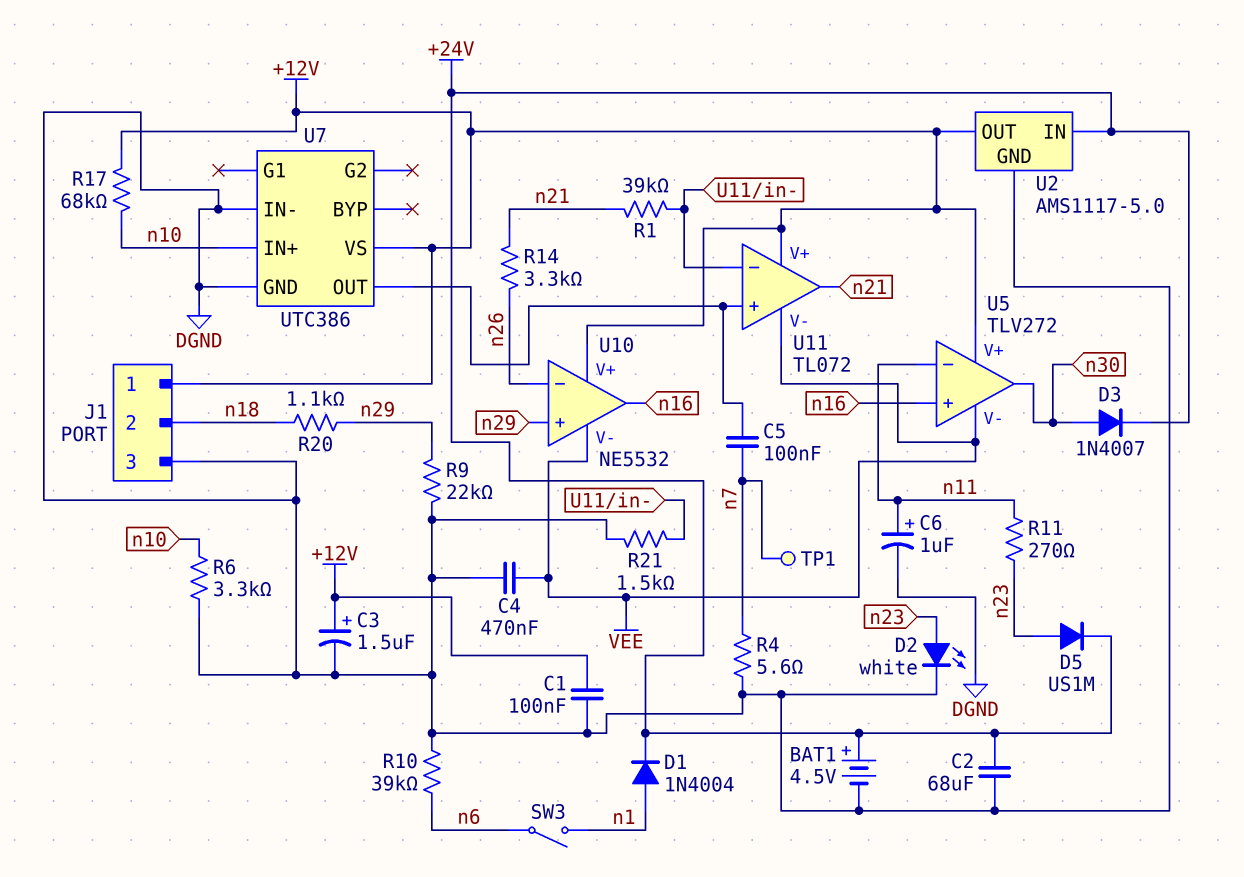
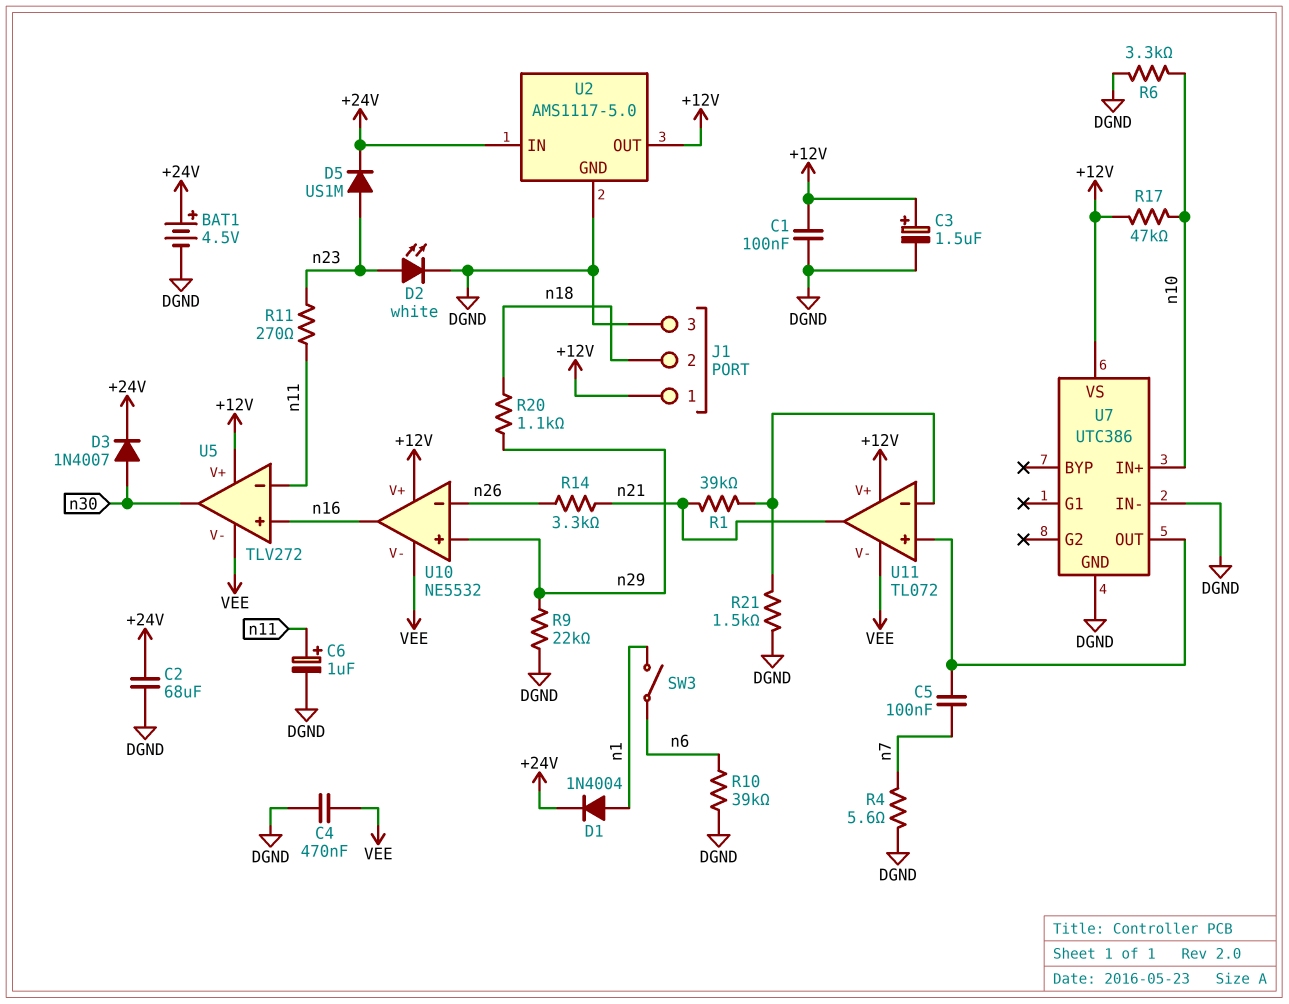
R17: 68k (+12V, n10) -> 47k (+12V, n10)
TP1: test point (n7) -> none

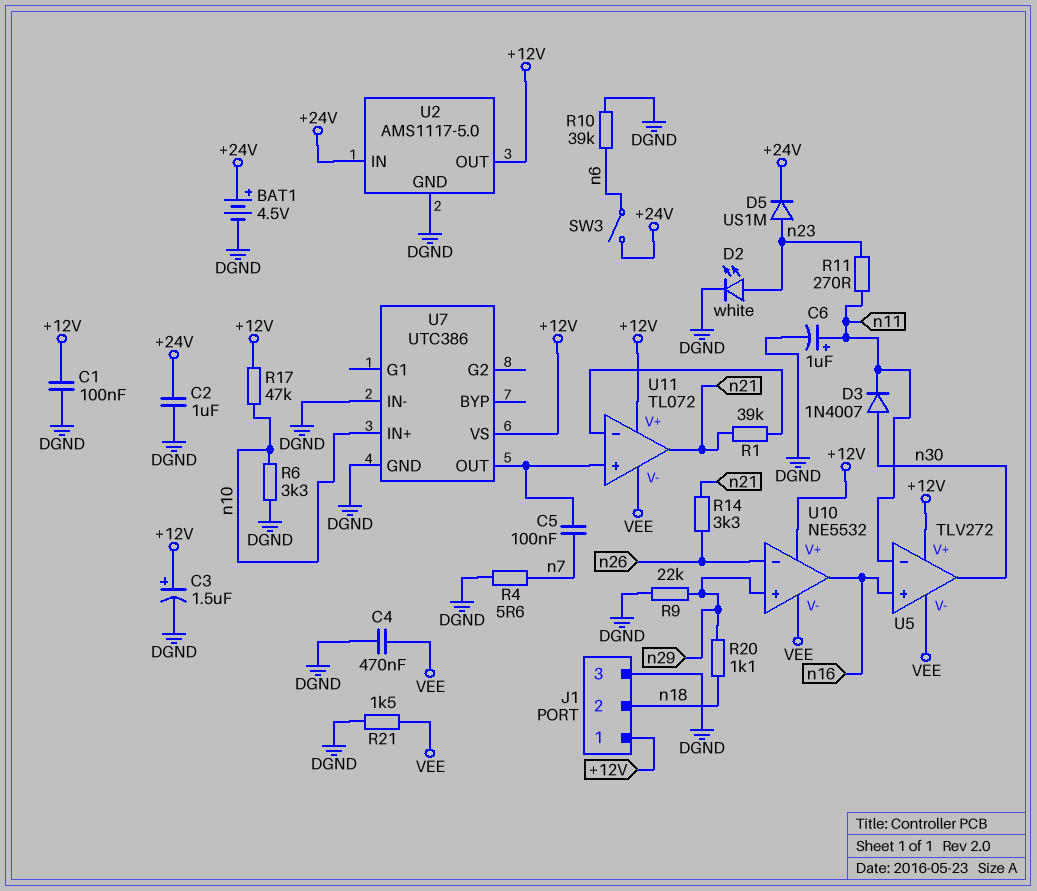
C2: 68uF (+24V, DGND) -> 1uF (+24V, DGND)
D1: diode 1N4004 (A n1, K +24V) -> none
D3: diode 1N4007 (A n30, K +24V) -> diode 1N4007 (A n30, K n11)
R21: 1.5k (DGND, U11/in-) -> 1.5k (DGND, VEE)
SW3: switch (n1, n6) -> switch (+24V, n6)

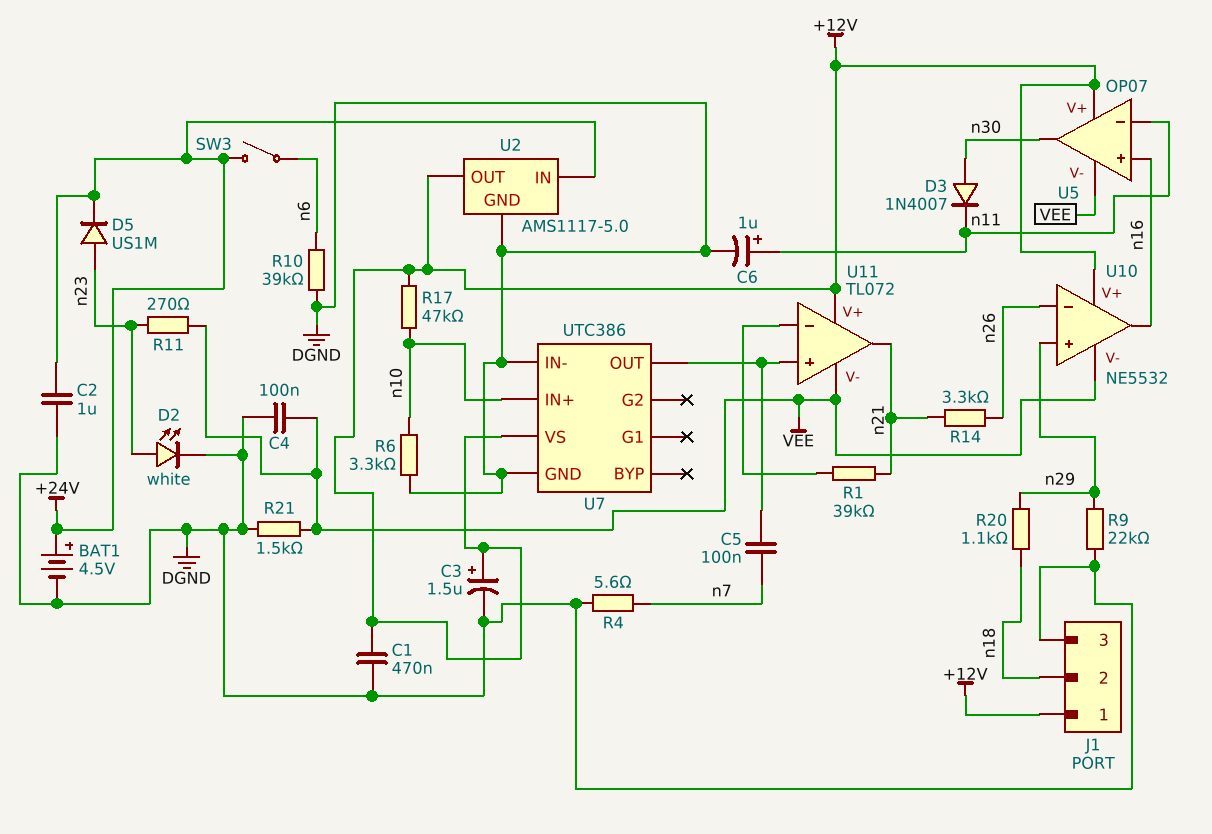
C1: 100nF (+12V, DGND) -> 470nF (+12V, DGND)
C4: 470nF (DGND, VEE) -> 100nF (DGND, VEE)
R11: 270 (n11, n23) -> 270 (VEE, n23)
U5: TLV272 -> OP07

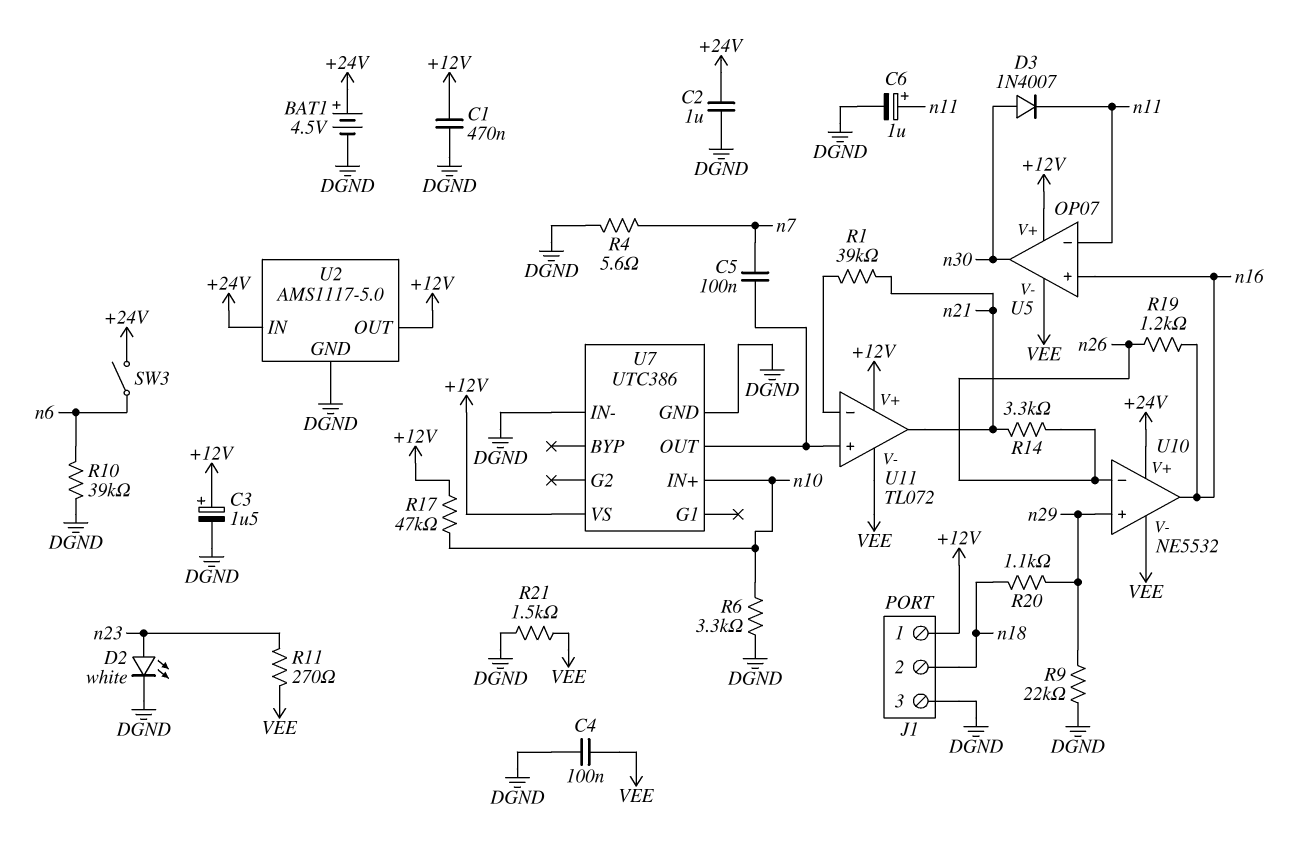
D5: diode US1M (A n23, K +24V) -> none
R19: none -> 1.2k (n16, n26)
U10 pin V+: +12V -> +24V

